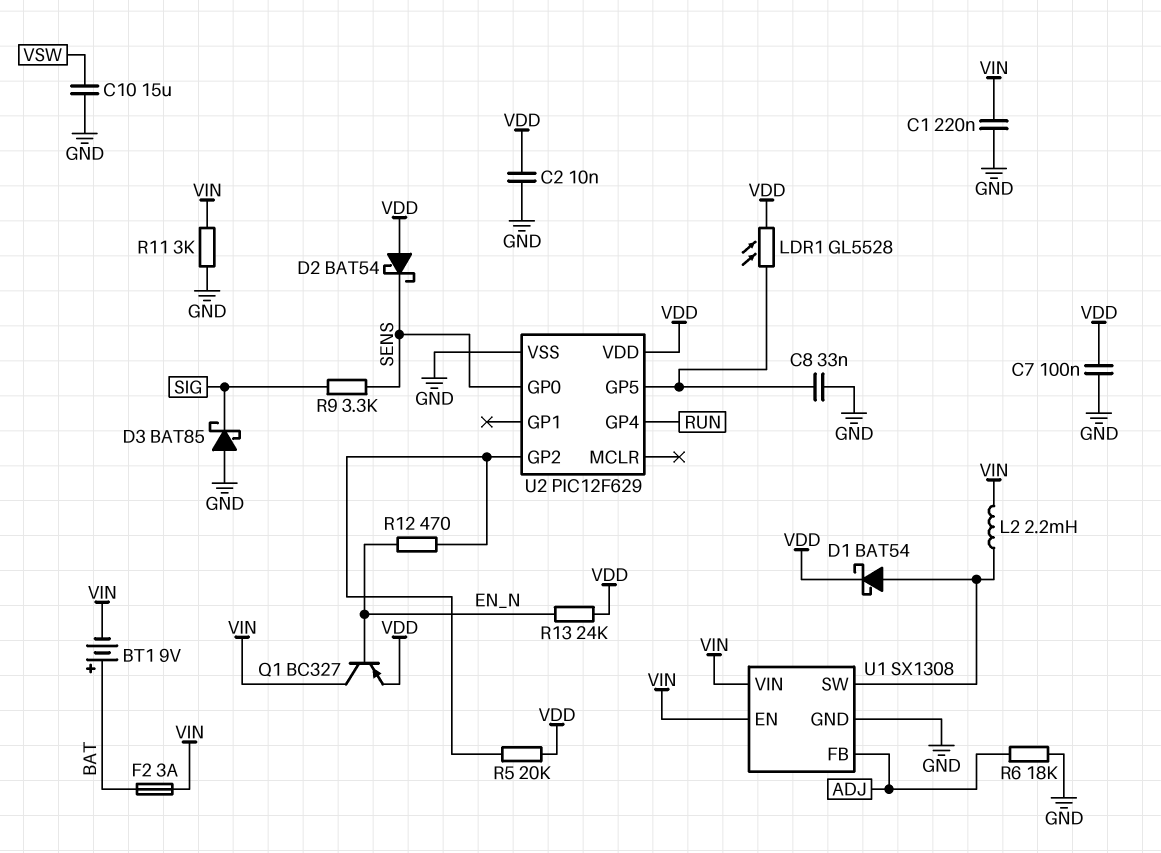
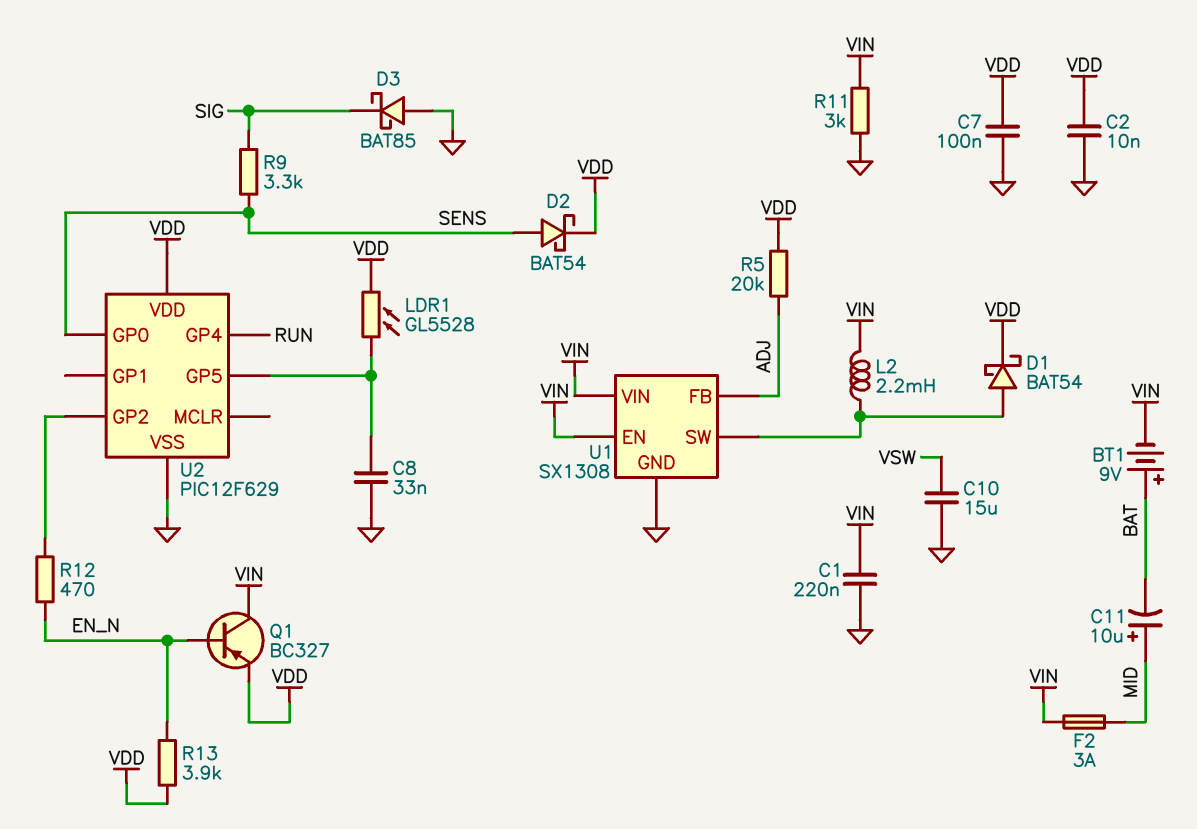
C11: none -> 10uF (plus MID, minus BAT)
D2: schottky BAT54 (A VDD, K SENS) -> schottky BAT54 (A SENS, K VDD)
F2: 3A (BAT, VIN) -> 3A (MID, VIN)
R5: 20k (U2/GP2, VDD) -> 20k (ADJ, VDD)
R6: 18k (ADJ, GND) -> none
R13: 24k (EN_N, VDD) -> 3.9k (EN_N, VDD)

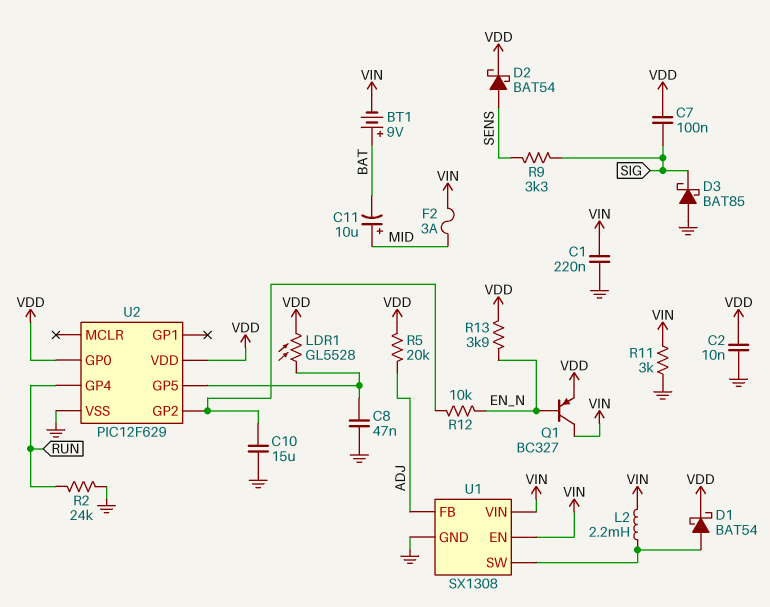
C7: 100nF (GND, VDD) -> 100nF (SIG, VDD)
C8: 33nF (GND, U2/GP5) -> 47nF (GND, U2/GP5)
C10: 15uF (GND, VSW) -> 15uF (GND, U2/GP2)
R2: none -> 24k (GND, RUN)
R12: 470 (EN_N, U2/GP2) -> 10k (EN_N, U2/GP2)
U2 pin GP0: SENS -> VDD

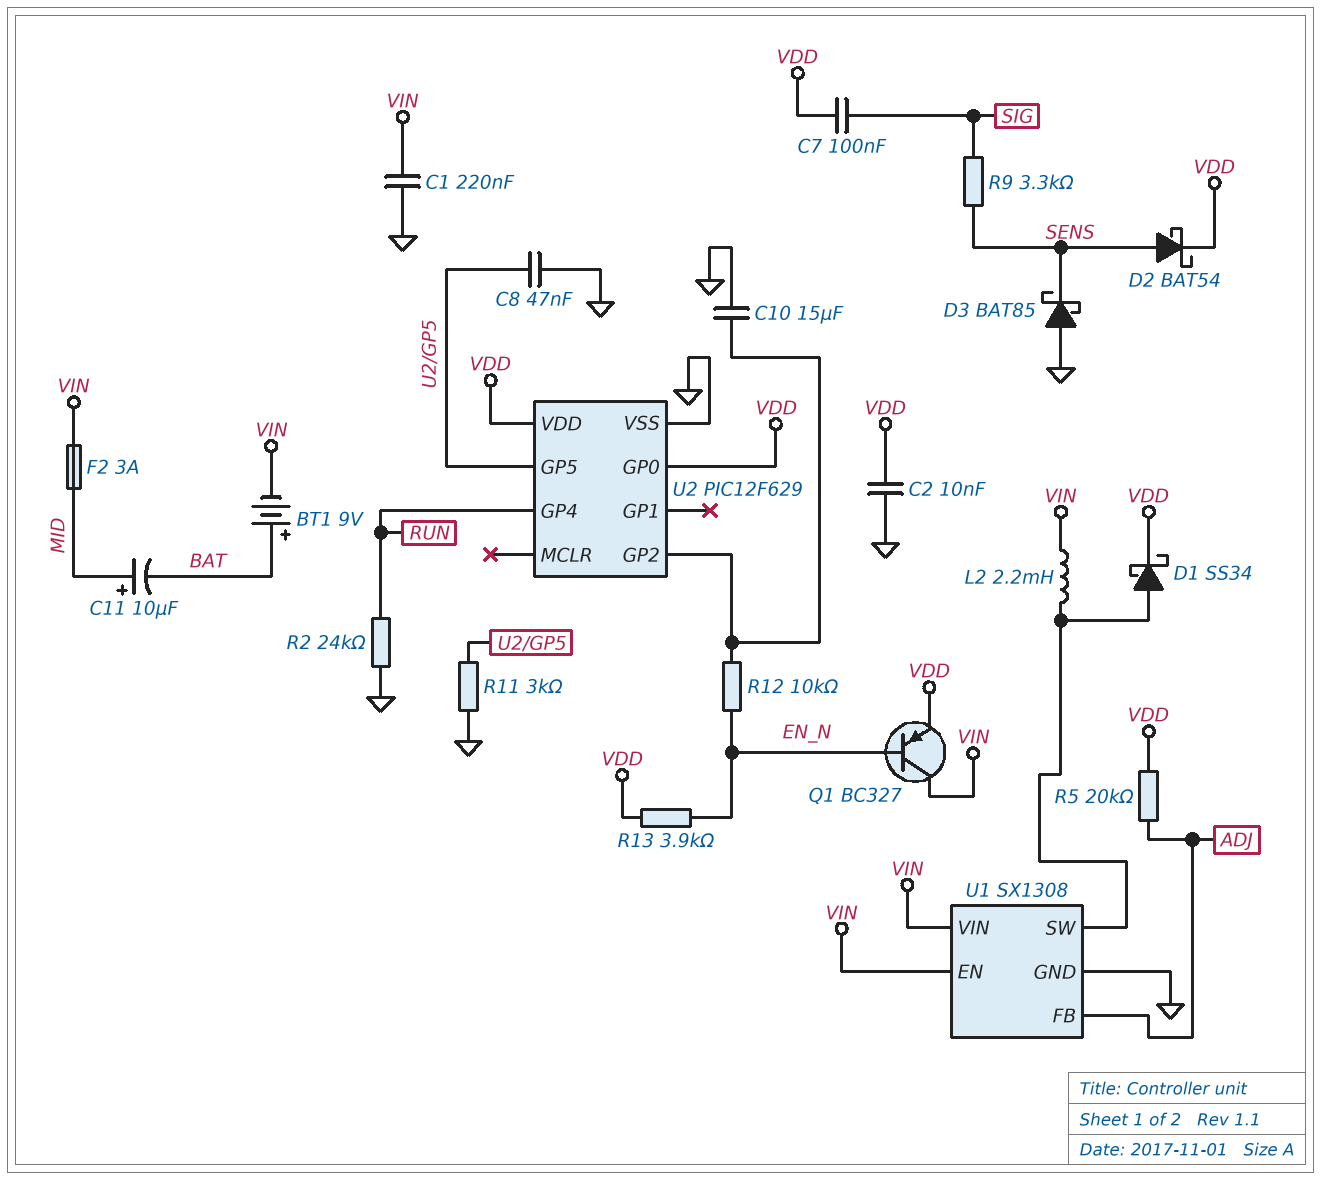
D1: schottky BAT54 (A U1/SW, K VDD) -> schottky SS34 (A U1/SW, K VDD)
D3: schottky BAT85 (A GND, K SIG) -> schottky BAT85 (A GND, K SENS)
LDR1: GL5528 (U2/GP5, VDD) -> none
R11: 3k (GND, VIN) -> 3k (GND, U2/GP5)

